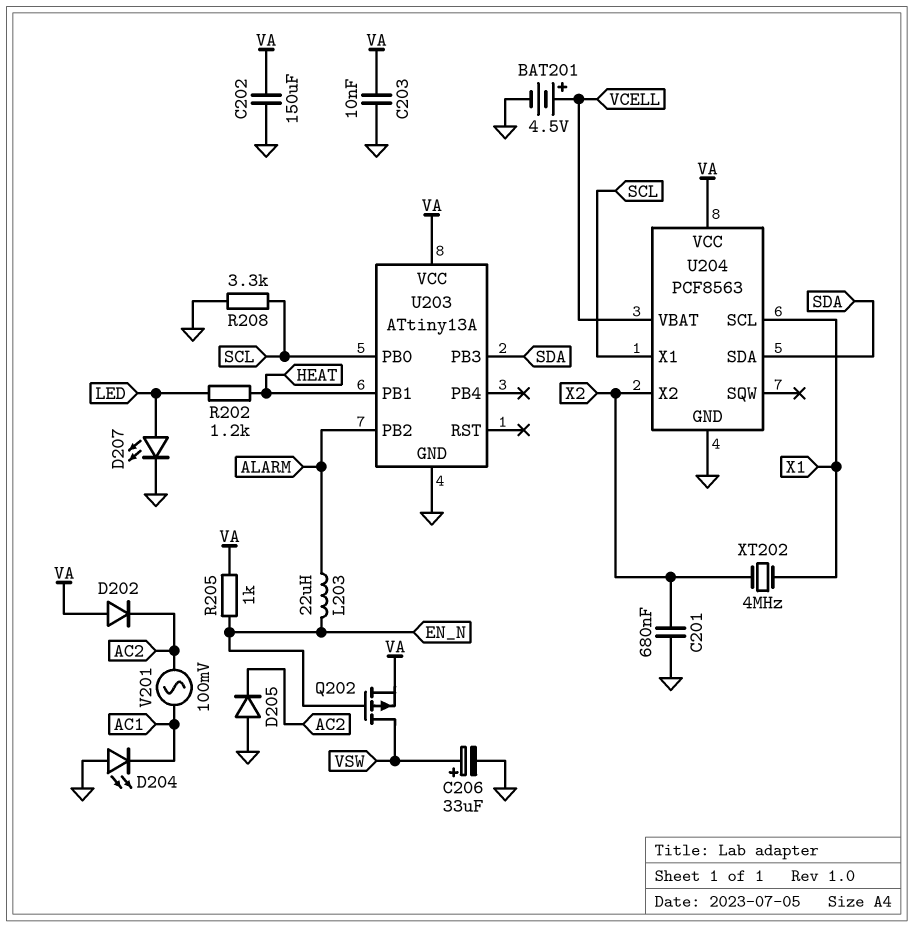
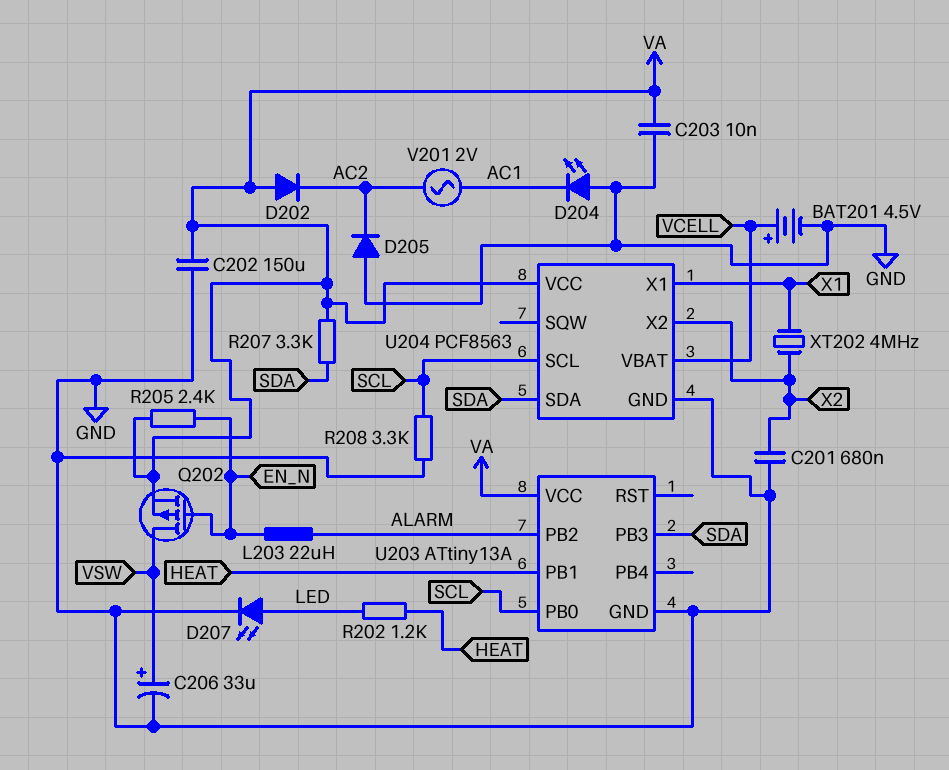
R205: 1k (EN_N, VA) -> 2.4k (EN_N, VA)
R207: none -> 3.3k (SDA, VA)
U204 pin SCL: X1 -> SCL
U204 pin X1: SCL -> X1
V201: AC 100mV (AC1, AC2) -> AC 2V (AC1, AC2)

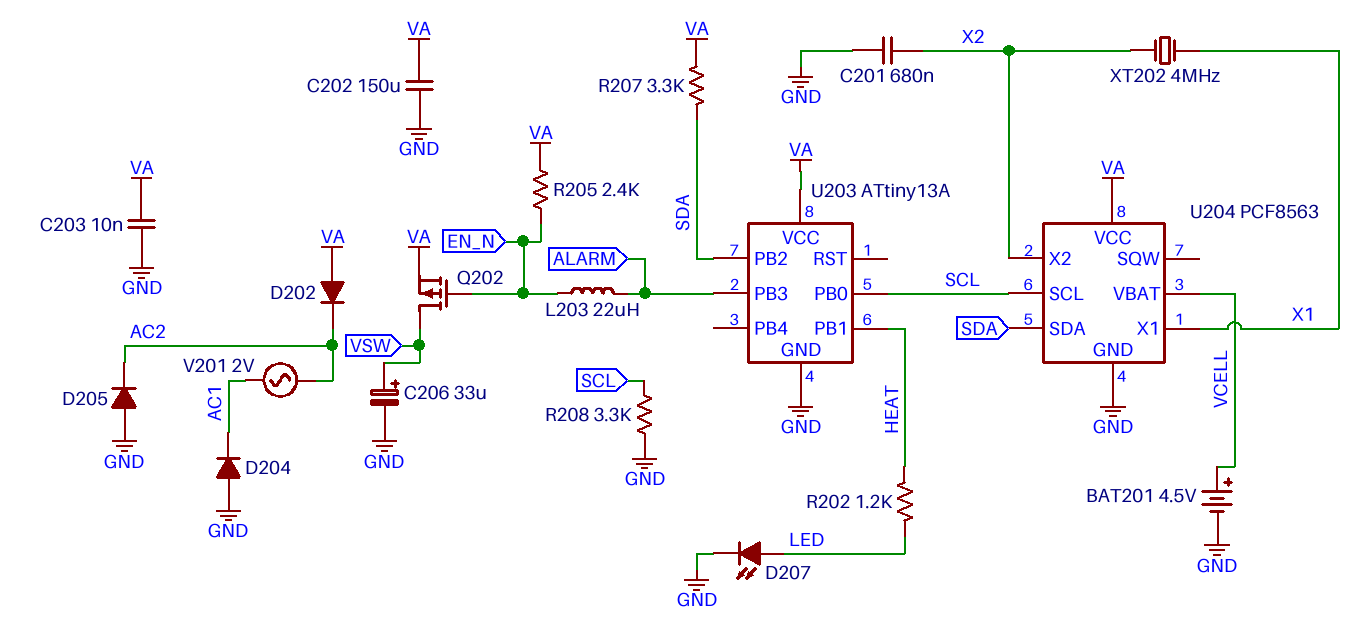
D204: LED (A GND, K AC1) -> diode (A GND, K AC1)
U203 pin PB2: ALARM -> SDA
U203 pin PB3: SDA -> ALARM

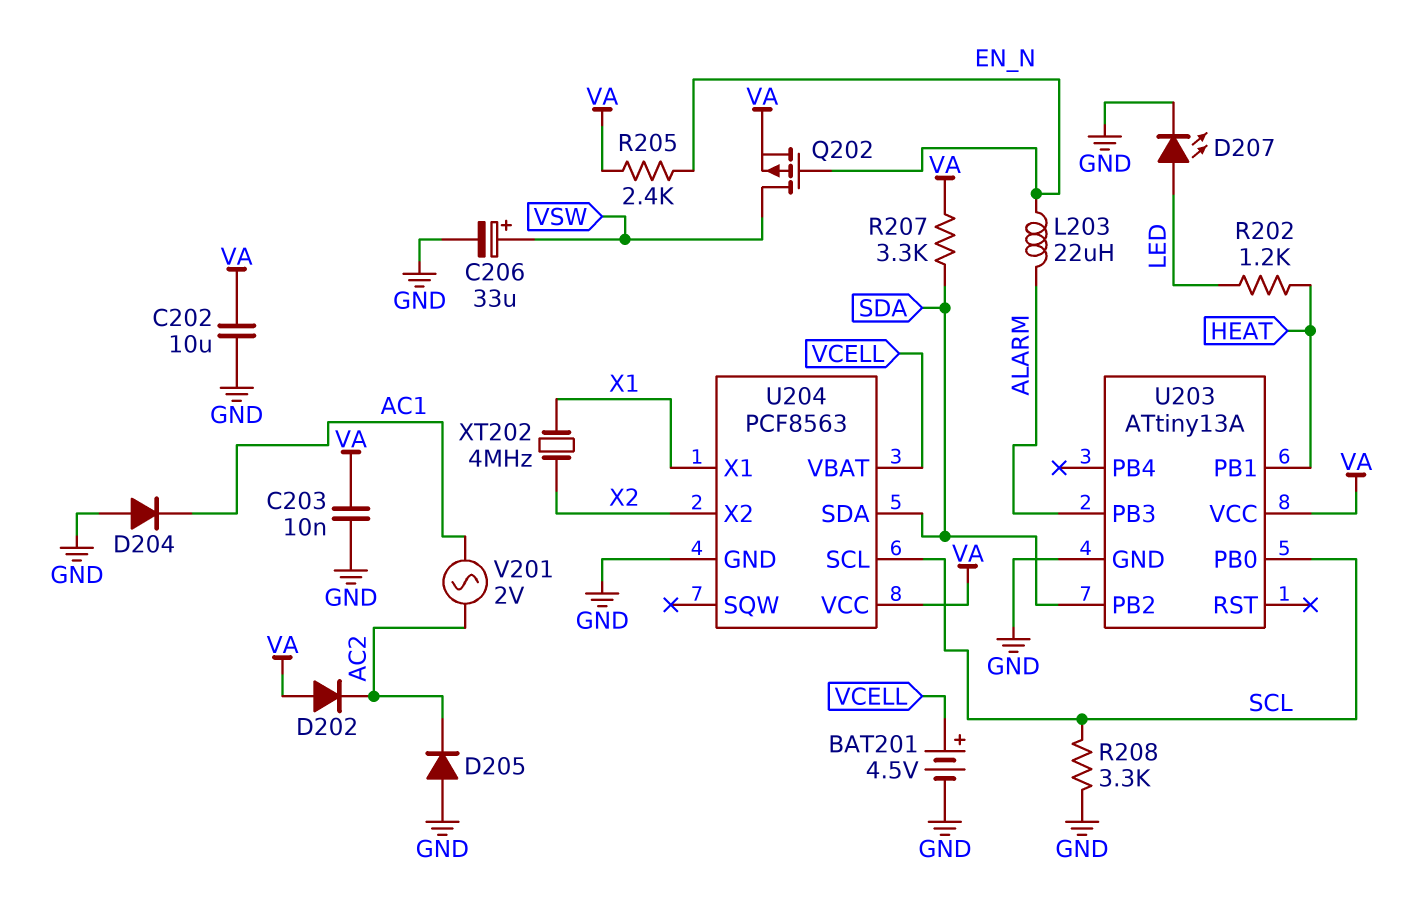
C201: 680nF (GND, X2) -> none
C202: 150uF (GND, VA) -> 10uF (GND, VA)

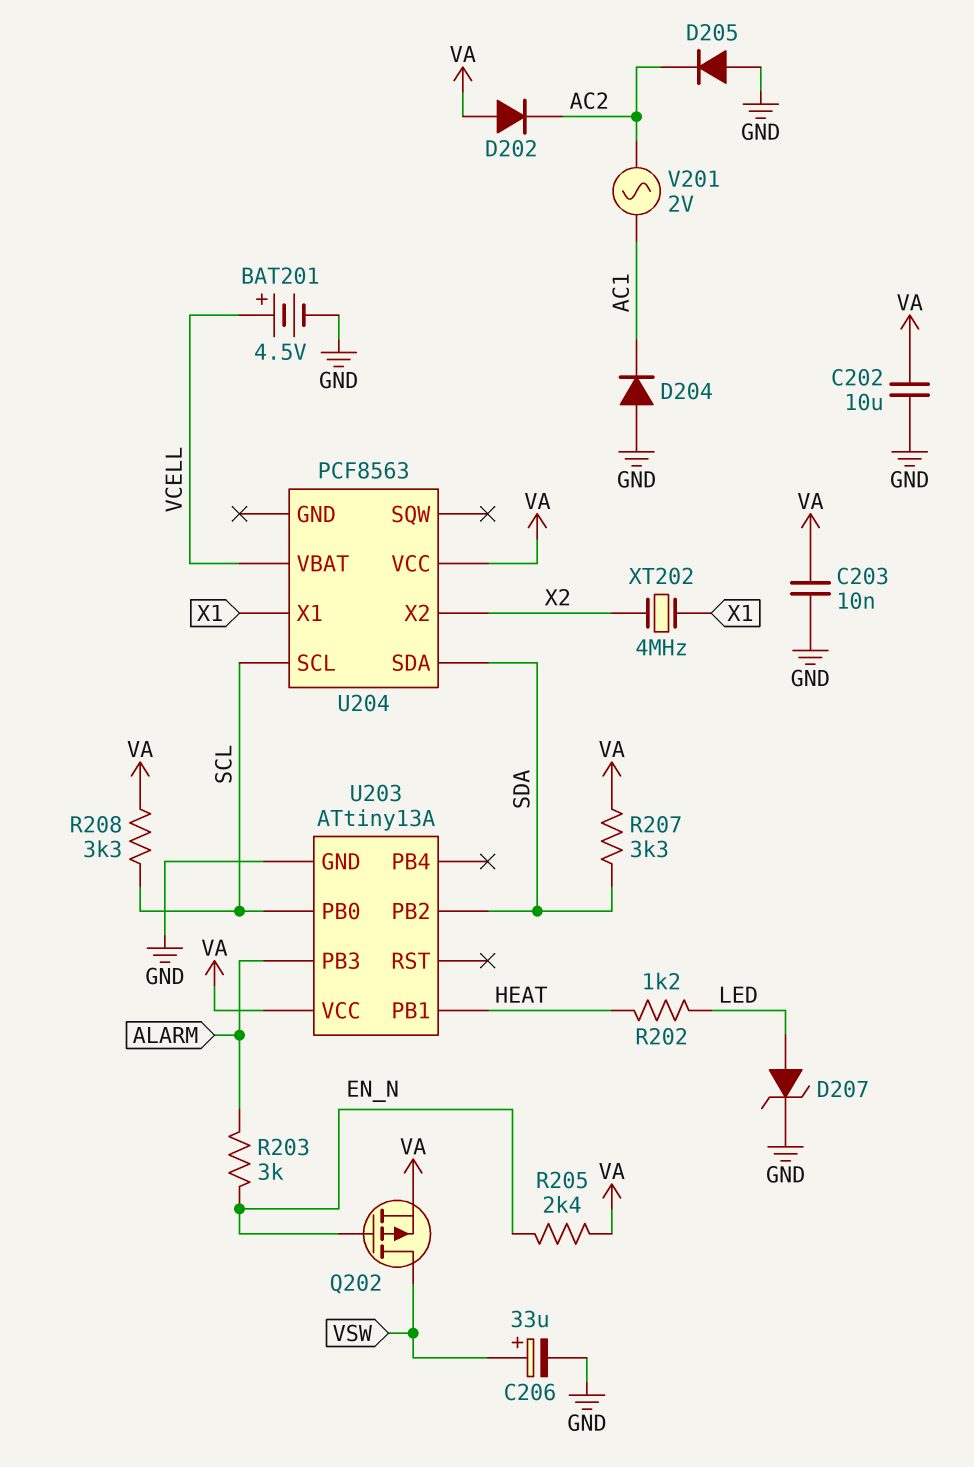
D207: LED (A LED, K GND) -> zener (A LED, K GND)
L203: 22uH (ALARM, EN_N) -> none
R203: none -> 3k (ALARM, EN_N)
R208: 3.3k (GND, SCL) -> 3.3k (SCL, VA)
U204 pin GND: GND -> none

